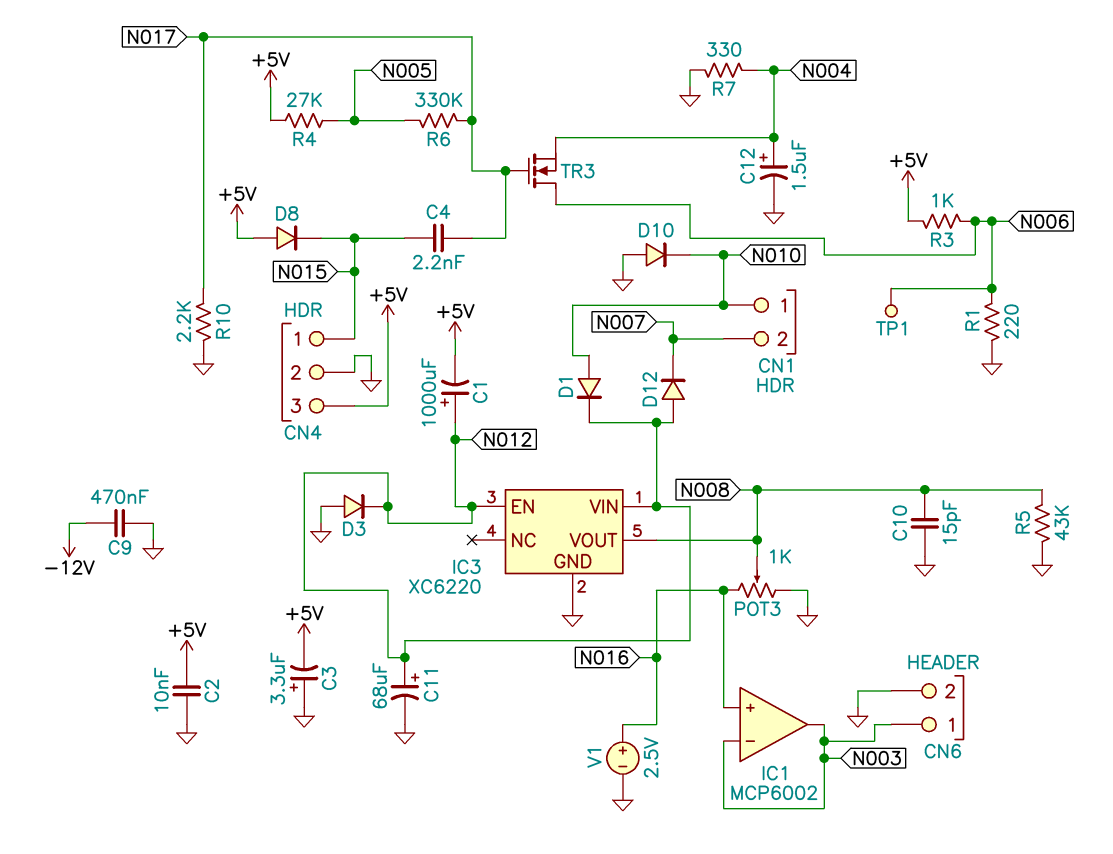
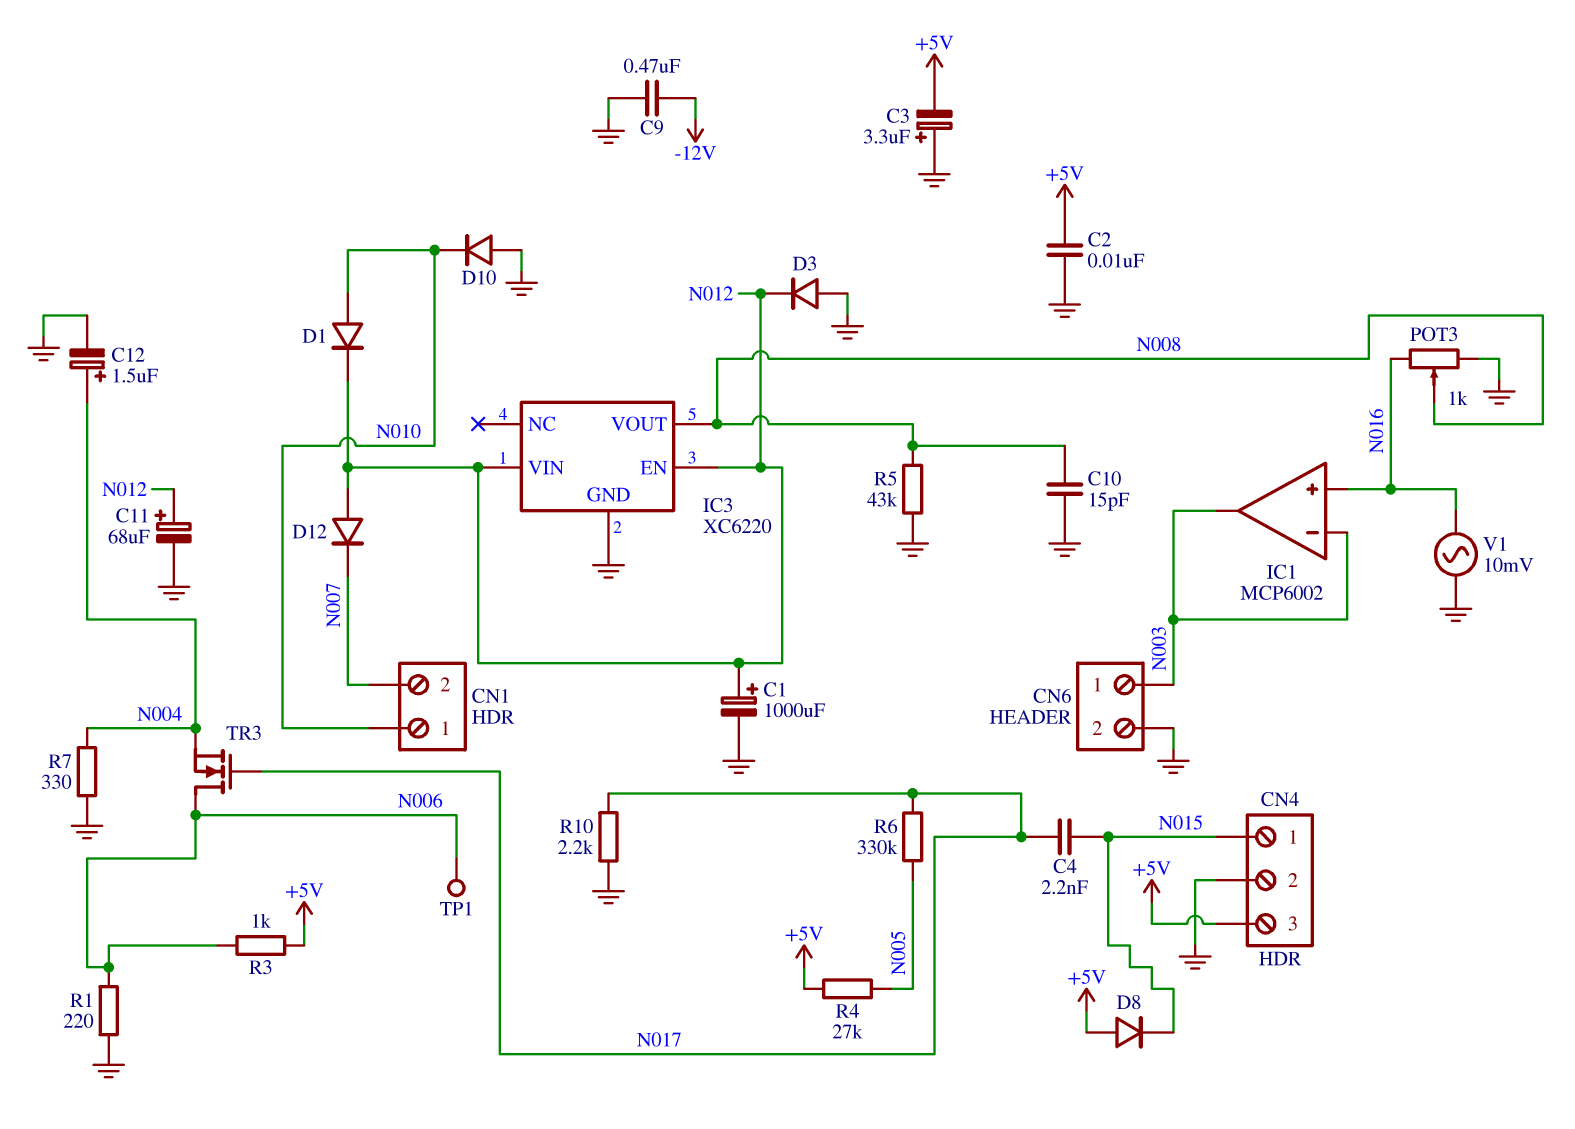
C1: 1000uF (plus N012, minus +5V) -> 1000uF (plus N012, minus GND)
V1: 2.5V (plus N016, minus GND) -> AC 10mV (GND, N016)

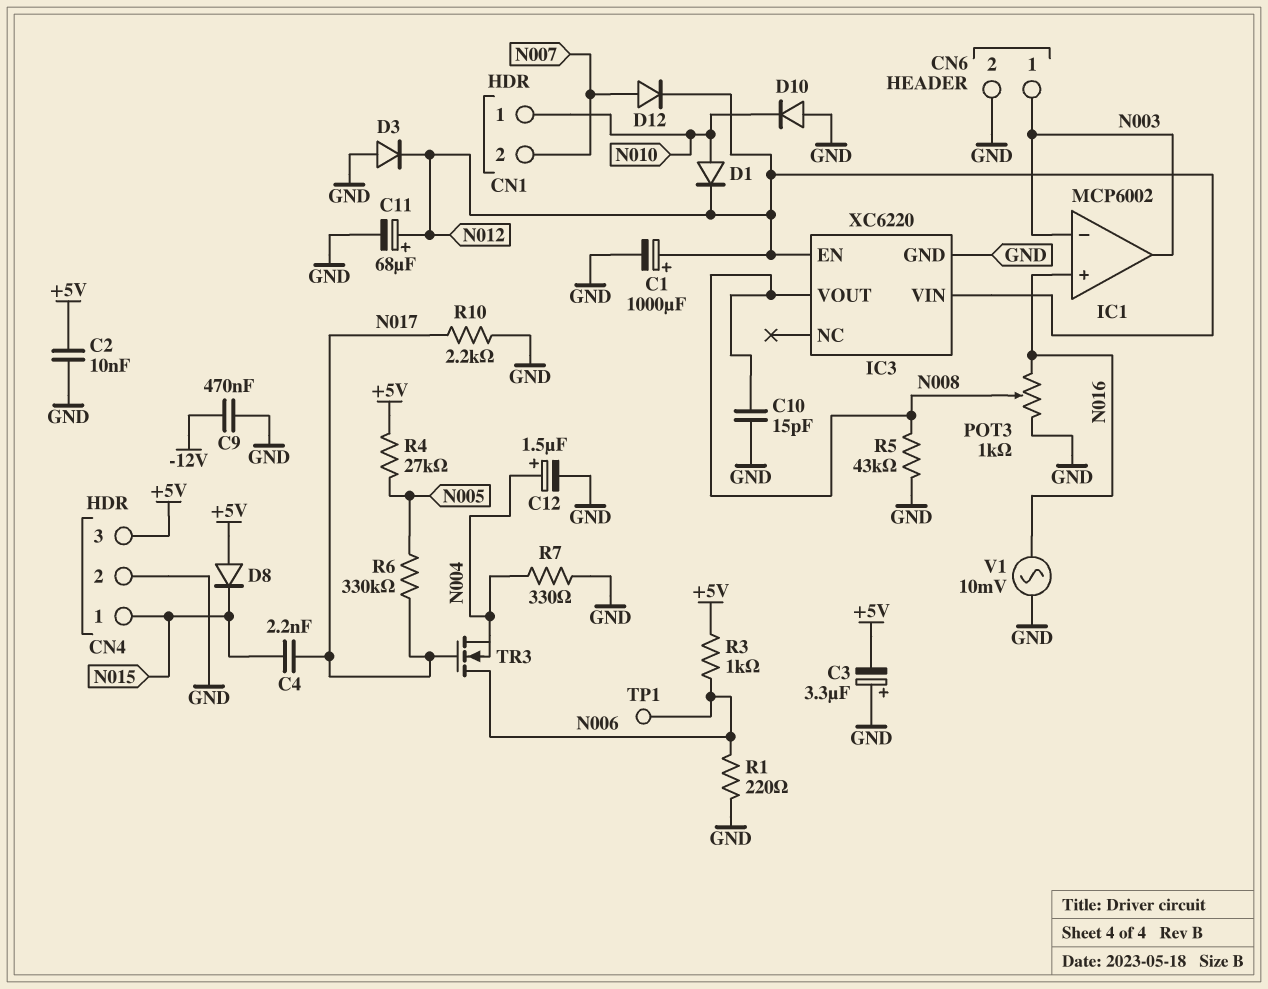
D12: diode (A N012, K N007) -> diode (A N007, K N012)

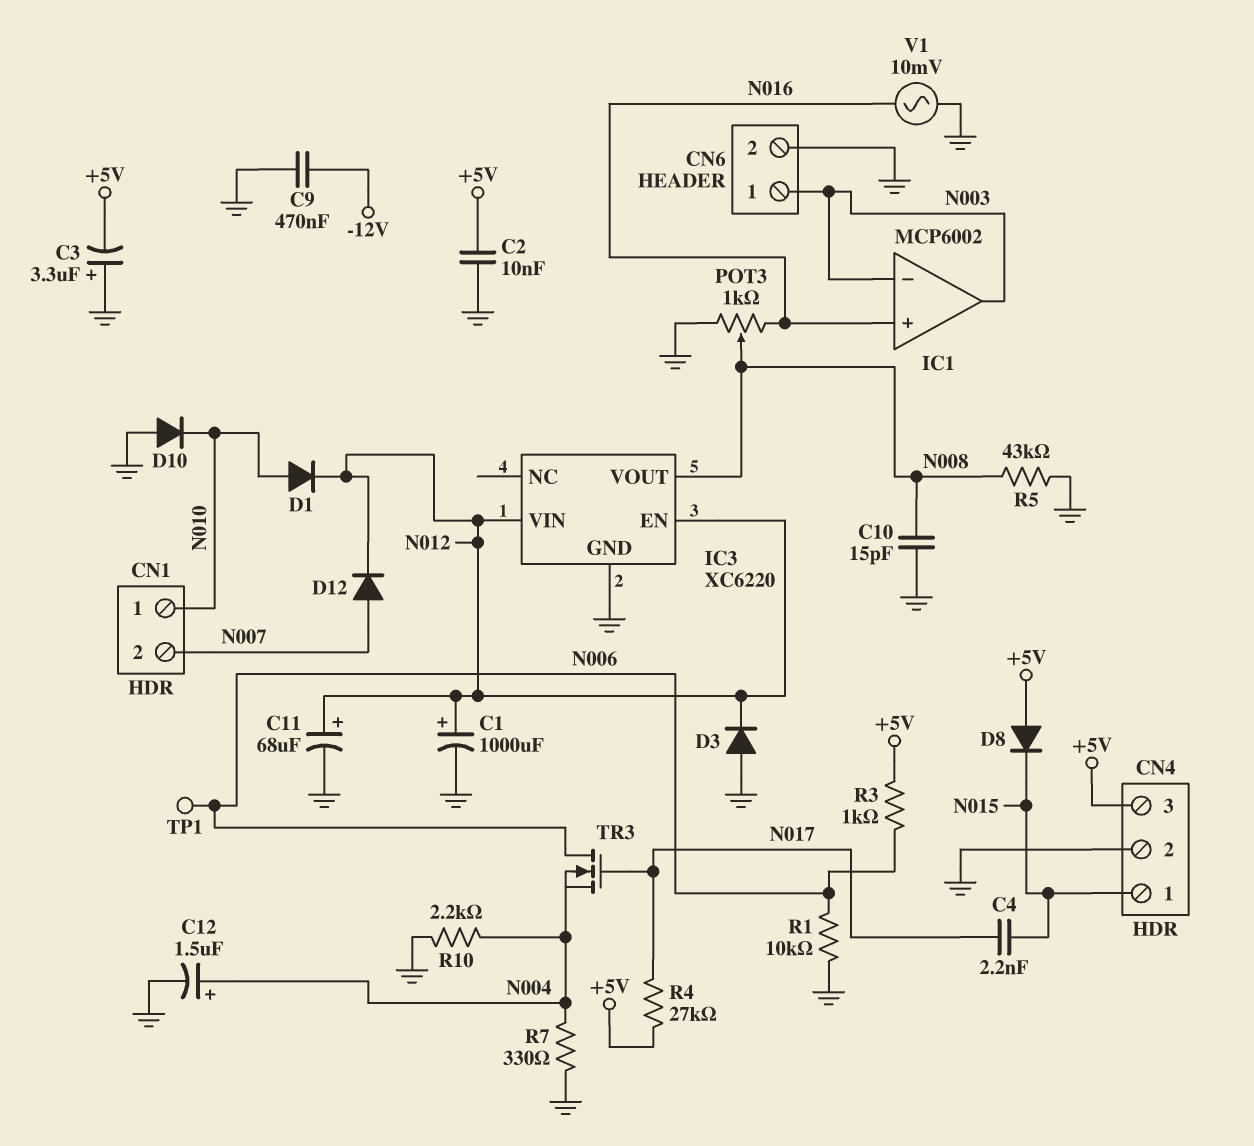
R1: 220 (GND, N006) -> 10k (GND, N006)
R4: 27k (+5V, N005) -> 27k (+5V, N017)
R6: 330k (N005, N017) -> none
R10: 2.2k (GND, N017) -> 2.2k (GND, N004)

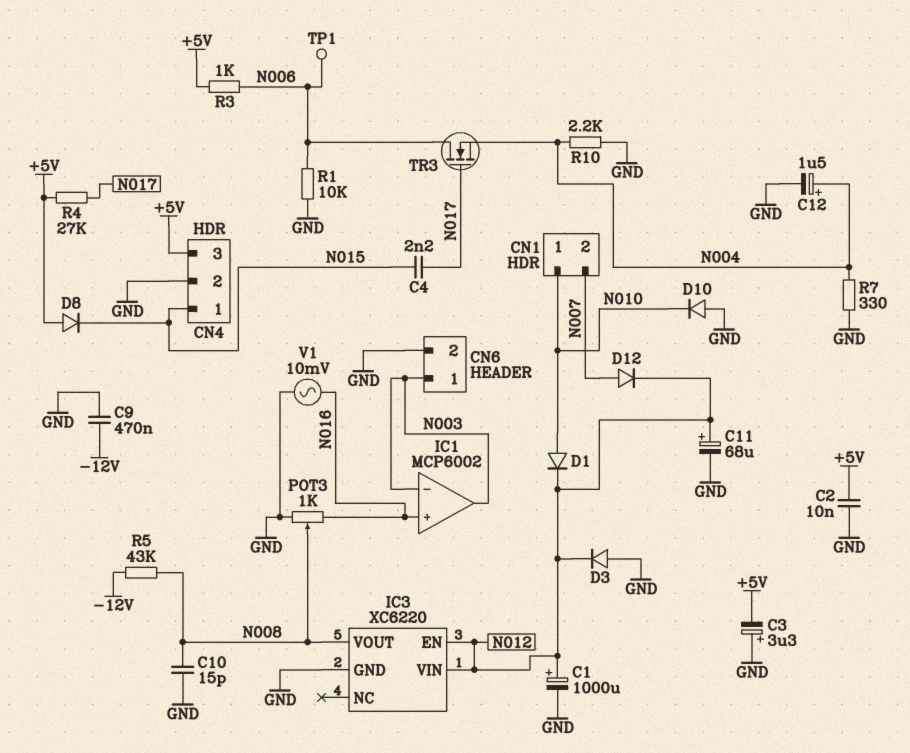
R5: 43k (GND, N008) -> 43k (-12V, N008)

